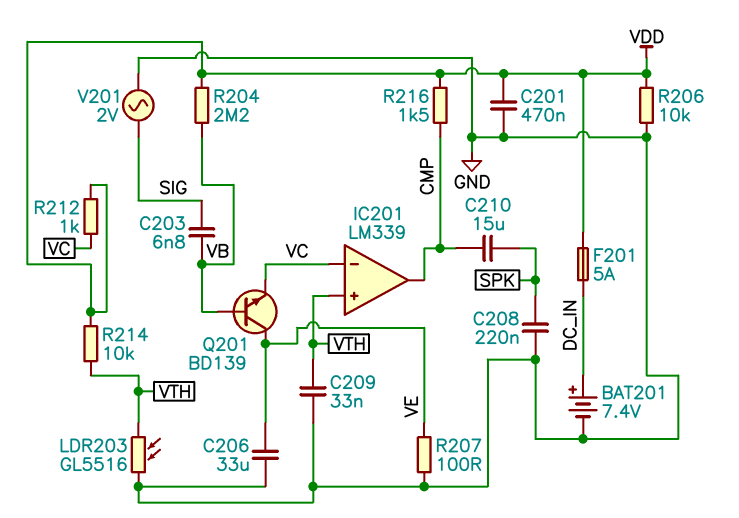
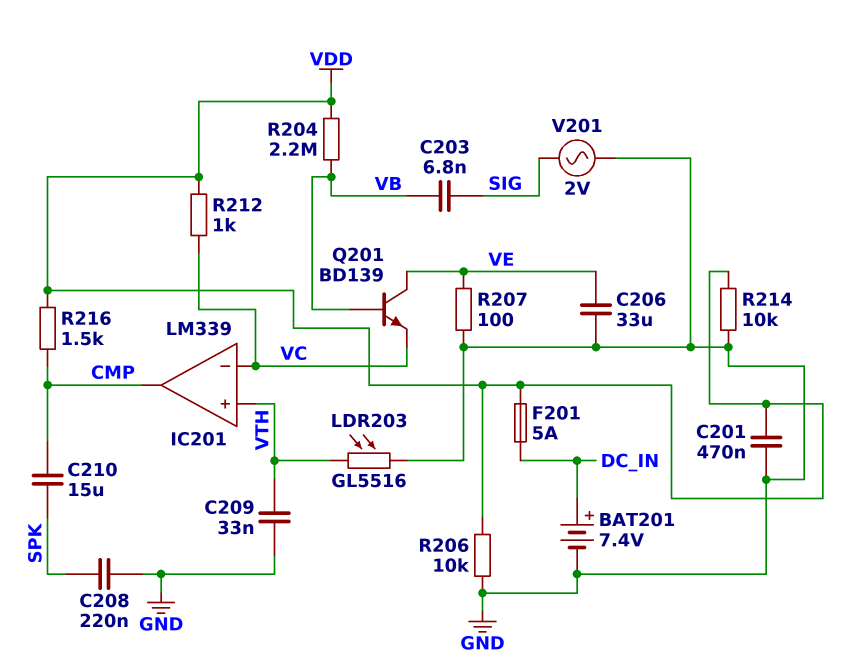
R214: 10k (VDD, VTH) -> 10k (GND, VDD)

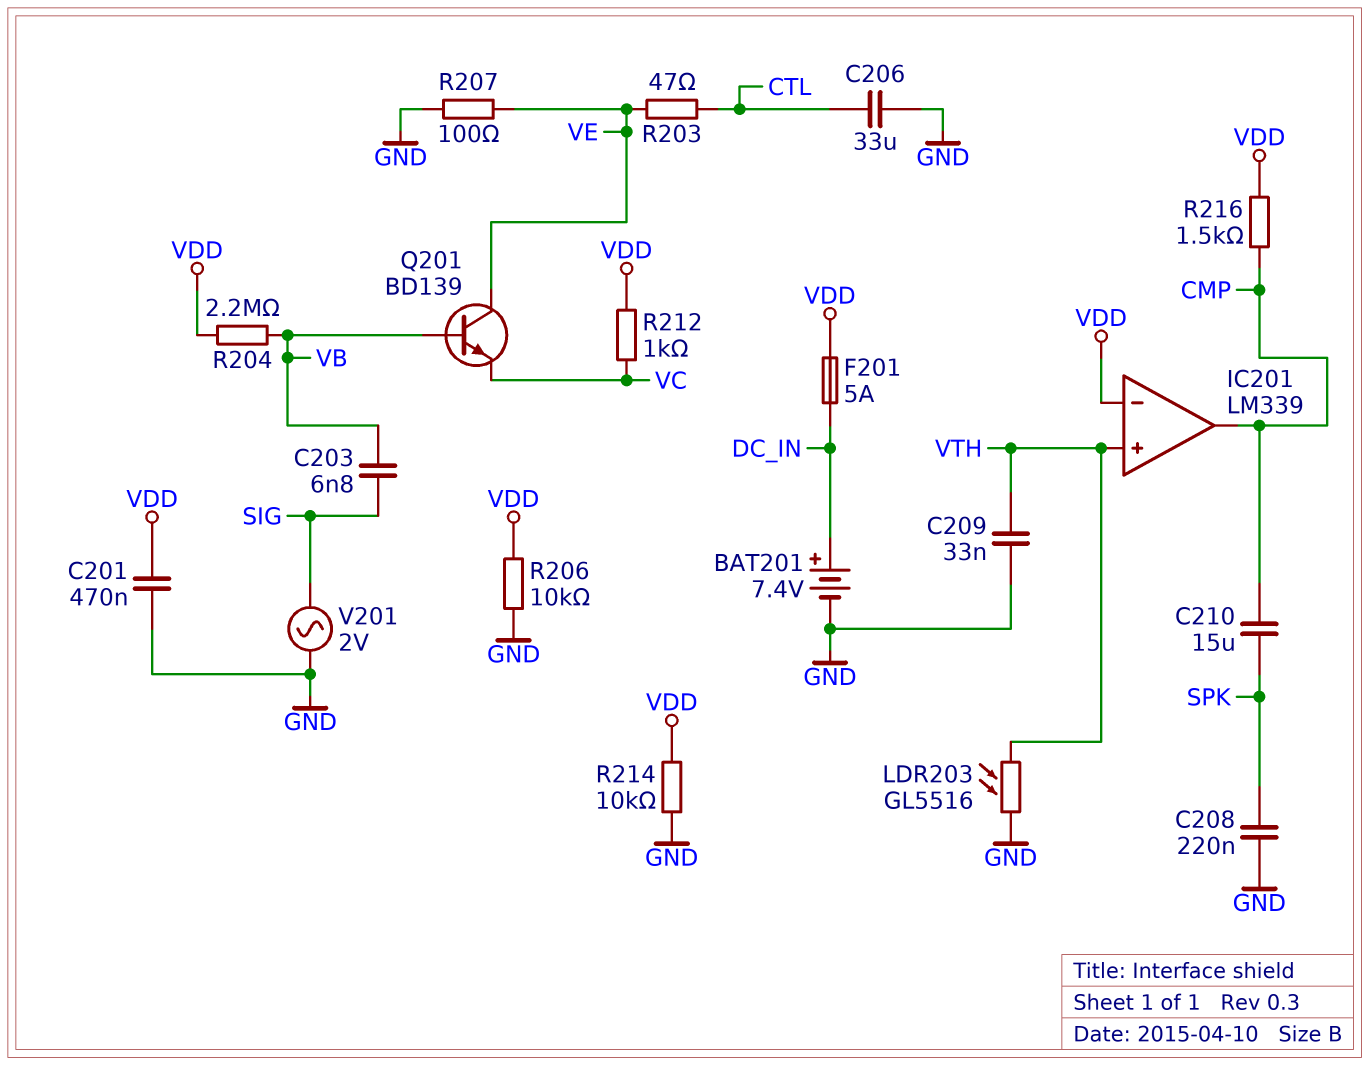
C206: 33uF (GND, VE) -> 33uF (CTL, GND)
IC201 pin in-: VC -> VDD
R203: none -> 47 (CTL, VE)

